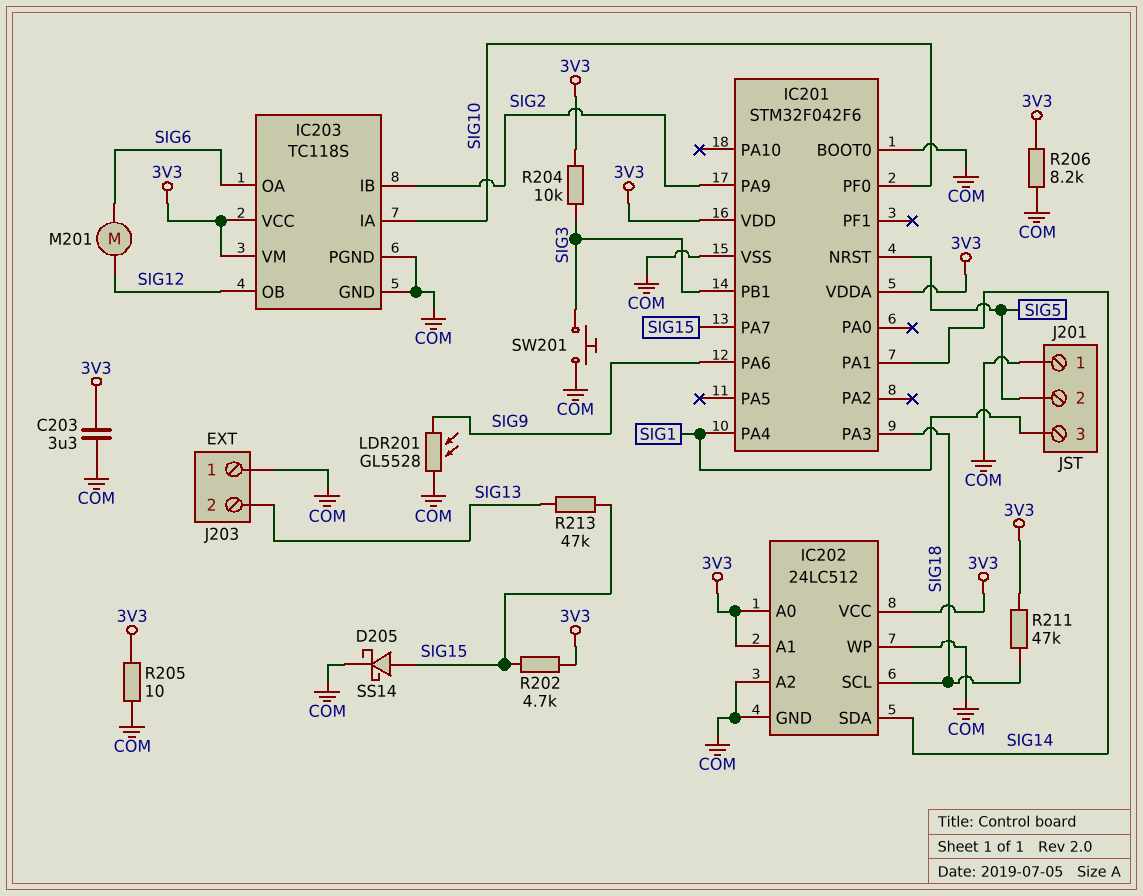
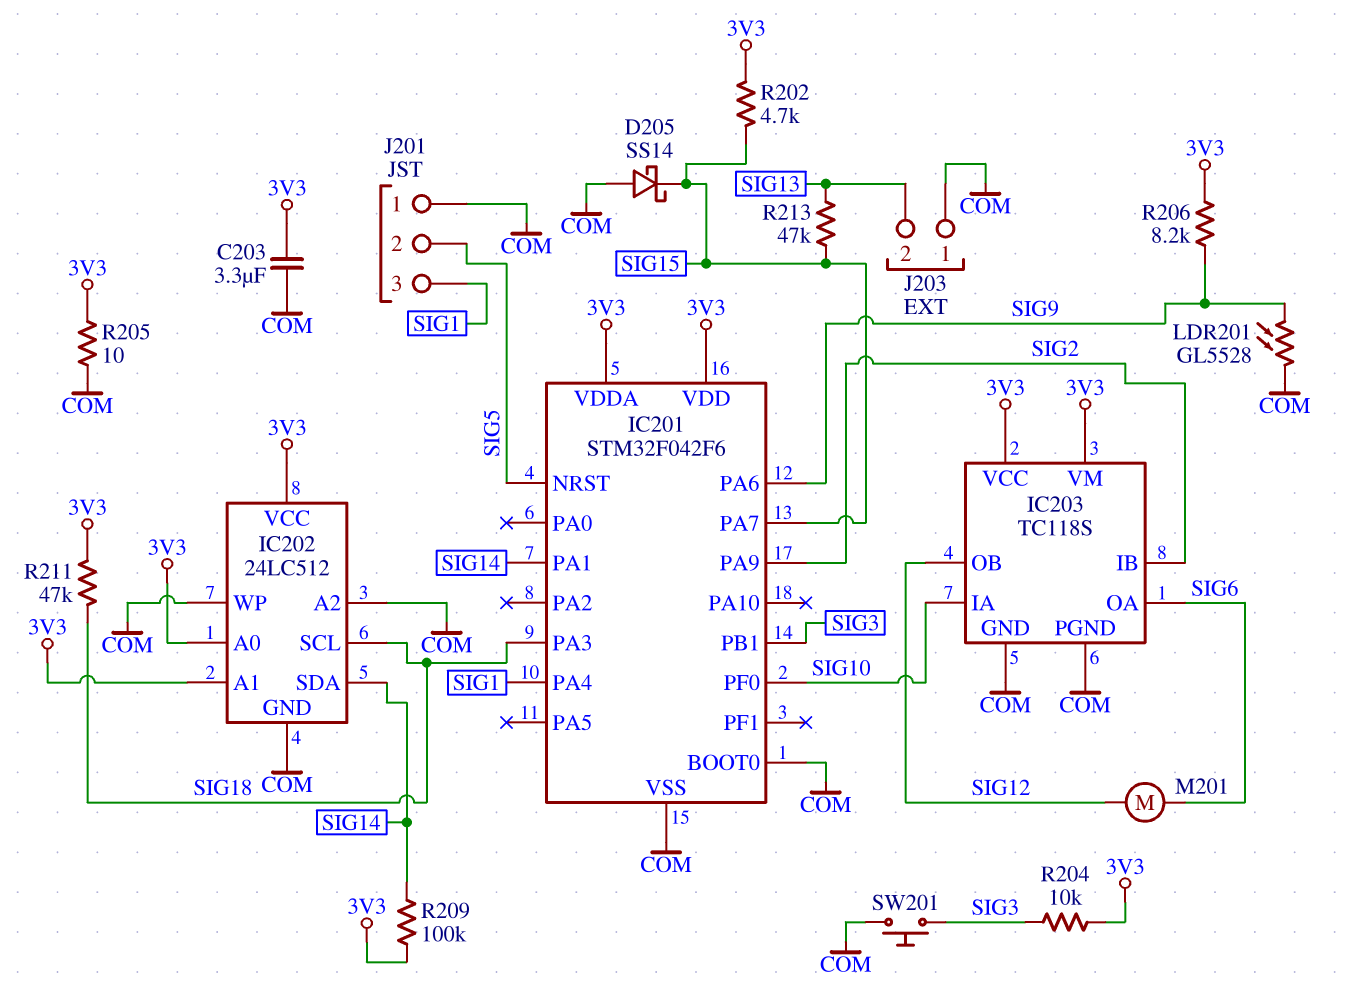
D205: schottky SS14 (A SIG15, K COM) -> schottky SS14 (A COM, K SIG15)
R206: 8.2k (3V3, COM) -> 8.2k (3V3, SIG9)
R209: none -> 100k (3V3, SIG14)

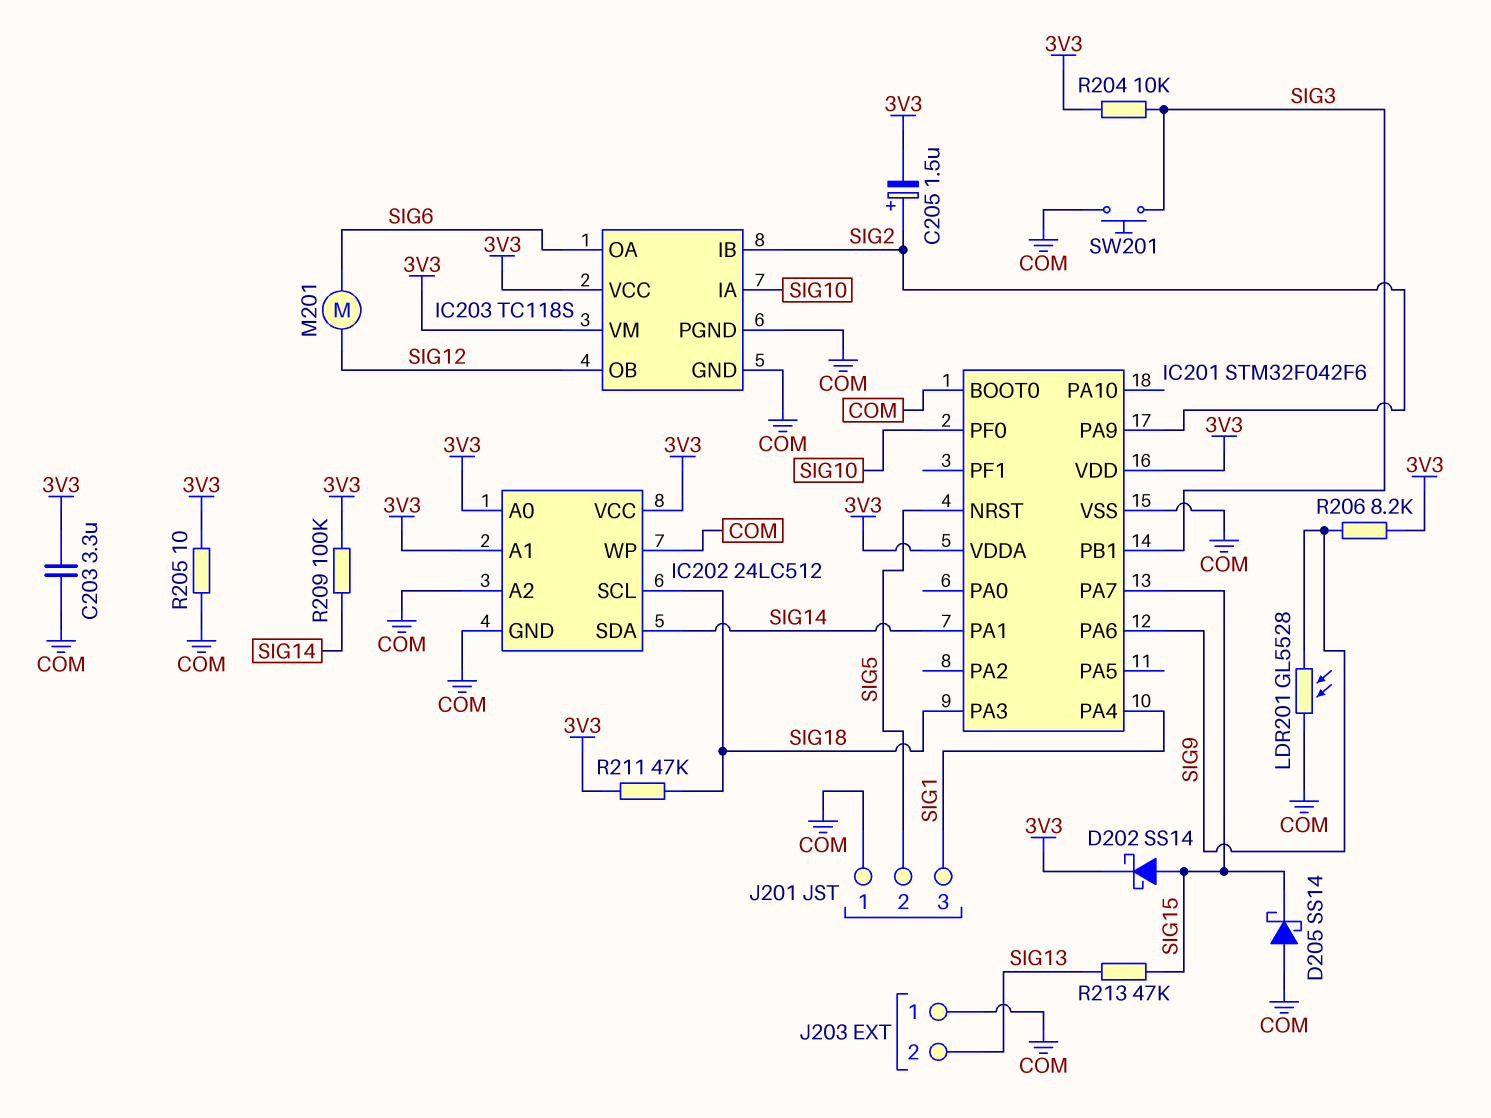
C205: none -> 1.5uF (plus SIG2, minus 3V3)
D202: none -> schottky SS14 (A SIG15, K 3V3)
R202: 4.7k (3V3, SIG15) -> none

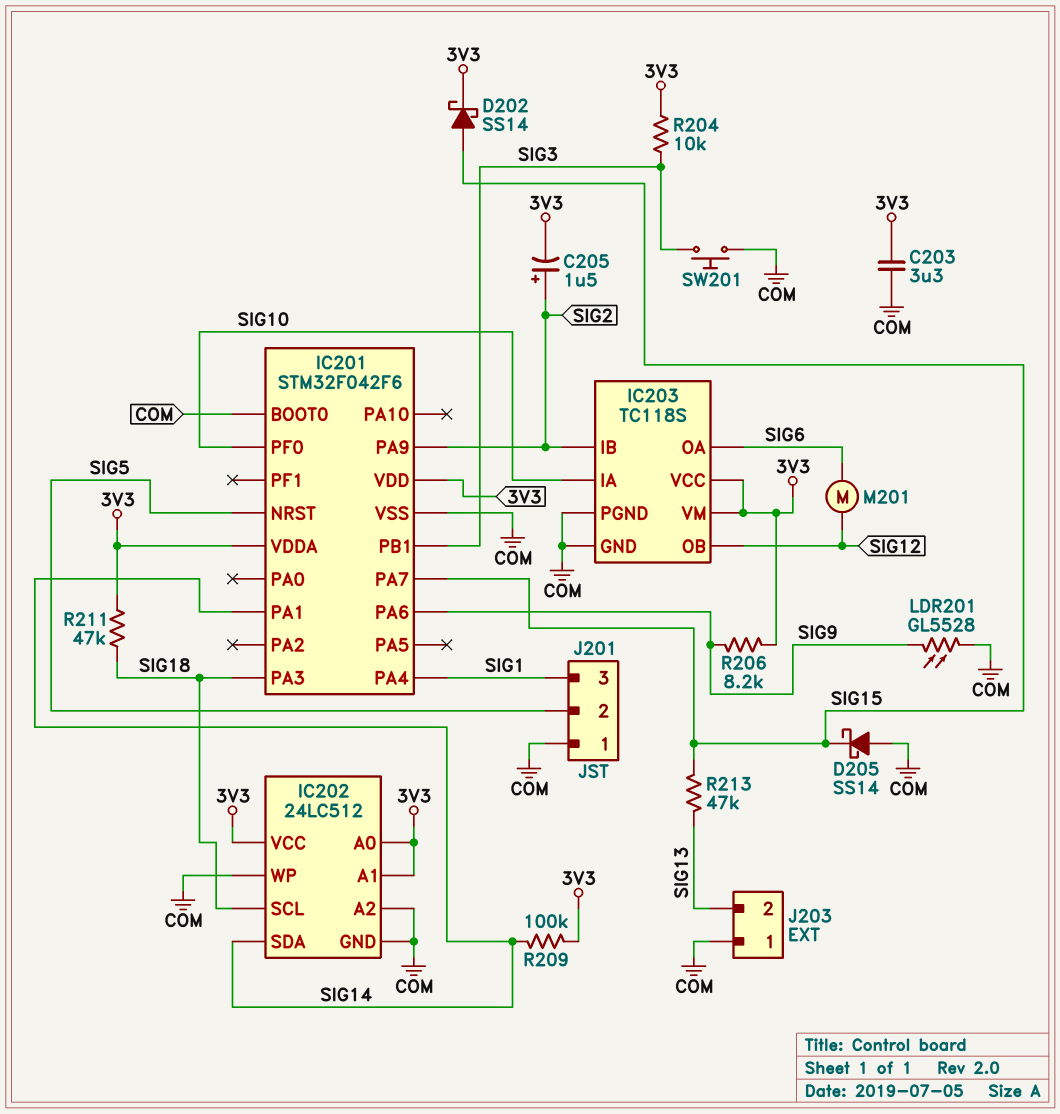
R205: 10 (3V3, COM) -> none

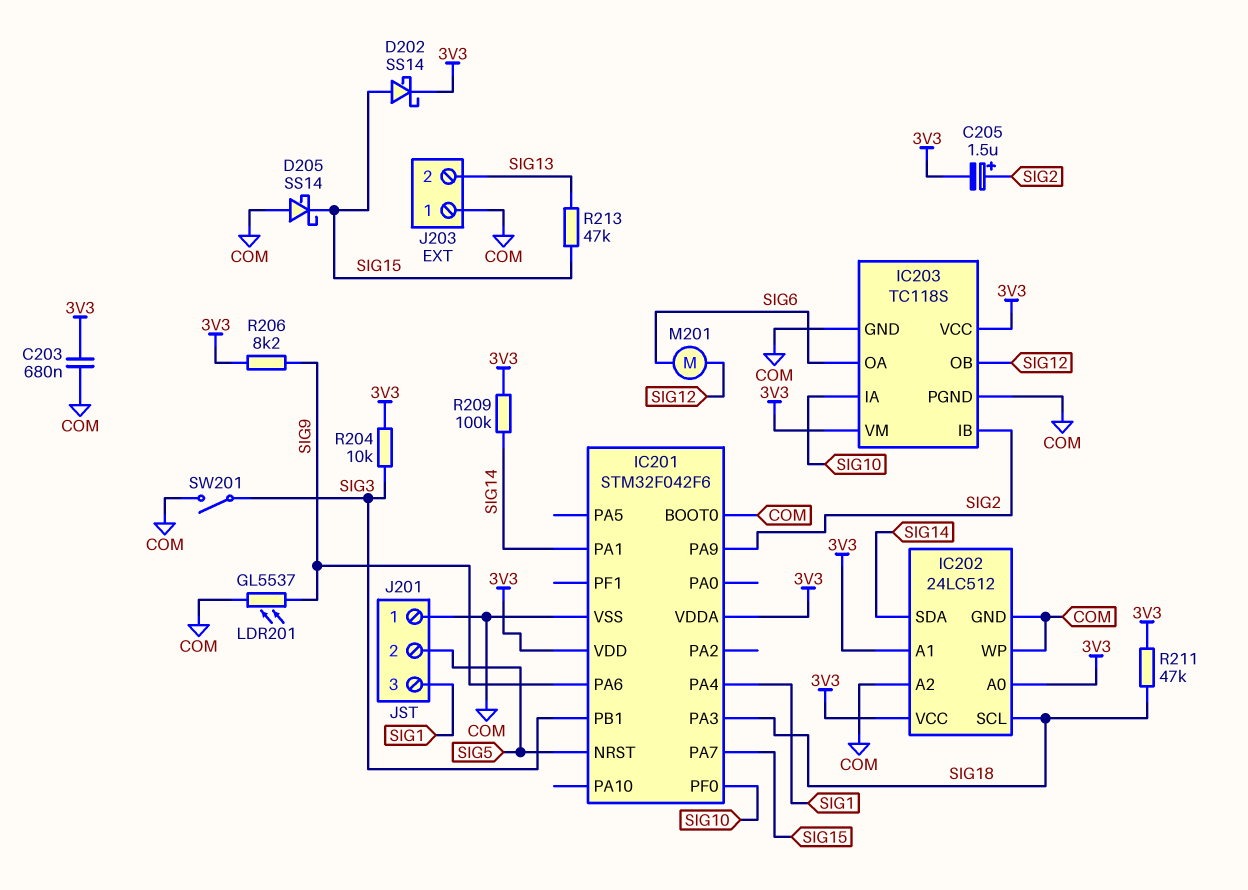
C203: 3.3uF (3V3, COM) -> 680nF (3V3, COM)
LDR201: GL5528 (COM, SIG9) -> GL5537 (COM, SIG9)
SW201: button (COM, SIG3) -> switch (COM, SIG3)

